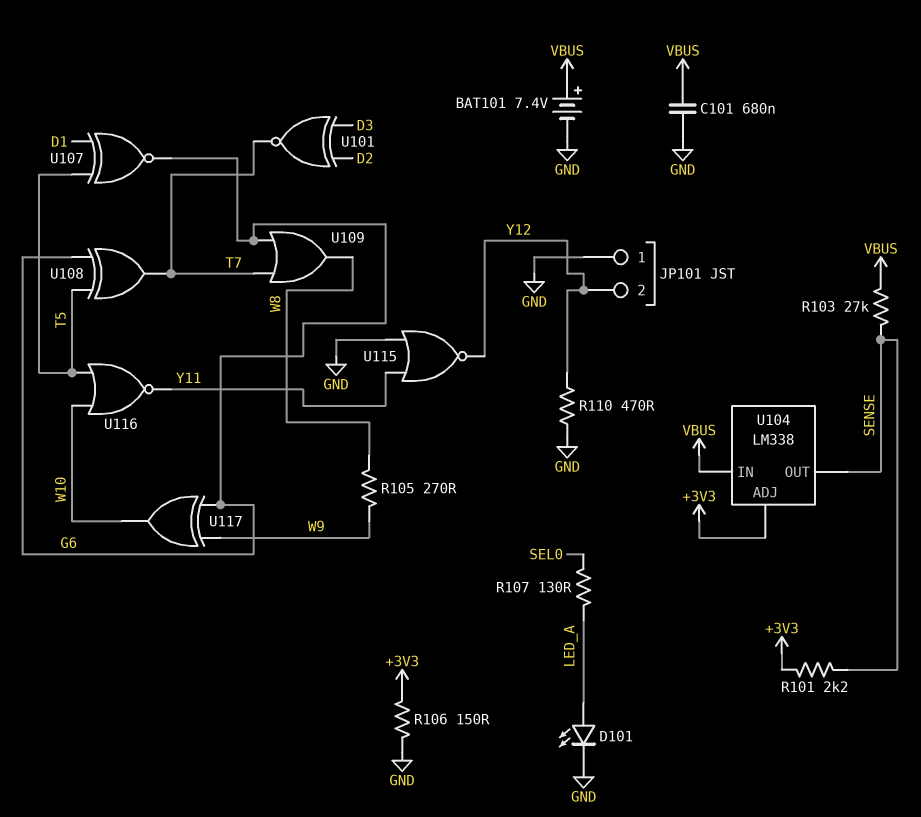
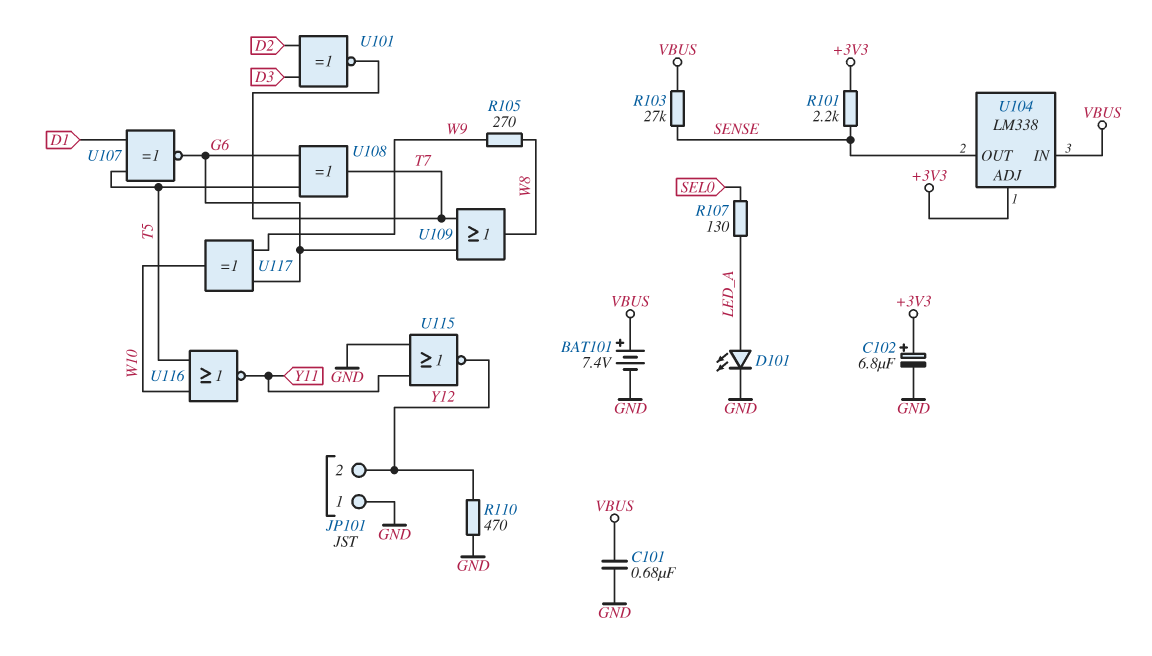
C102: none -> 6.8uF (plus +3V3, minus GND)
R106: 150 (+3V3, GND) -> none

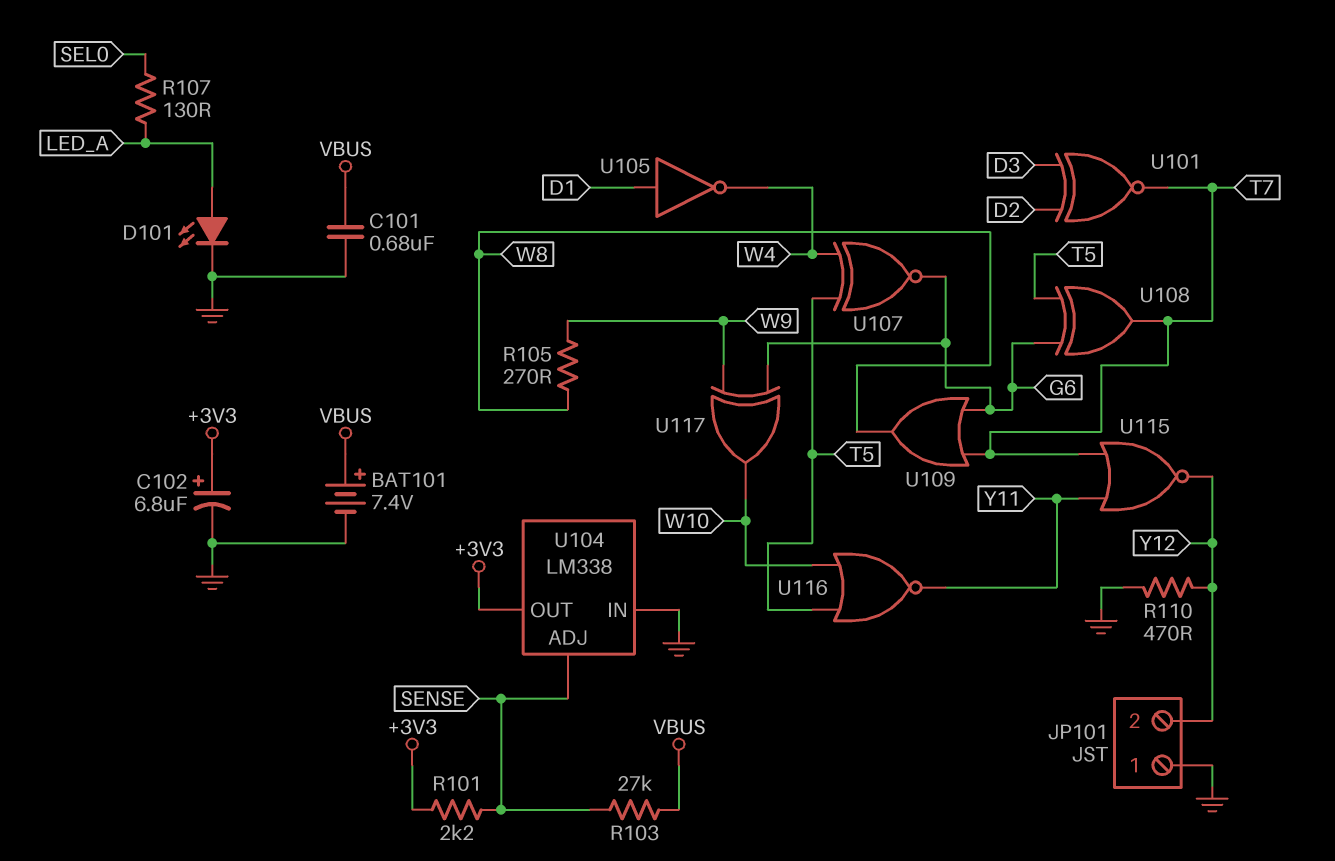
U104 pin ADJ: +3V3 -> SENSE
U104 pin IN: VBUS -> GND
U104 pin OUT: SENSE -> +3V3
U105: none -> NOT (in D1, out W4)
U107: XNOR (in D1, in T5, out G6) -> XNOR (in T5, in W4, out G6)
U115: NOR (in GND, in Y11, out Y12) -> NOR (in T7, in Y11, out Y12)

